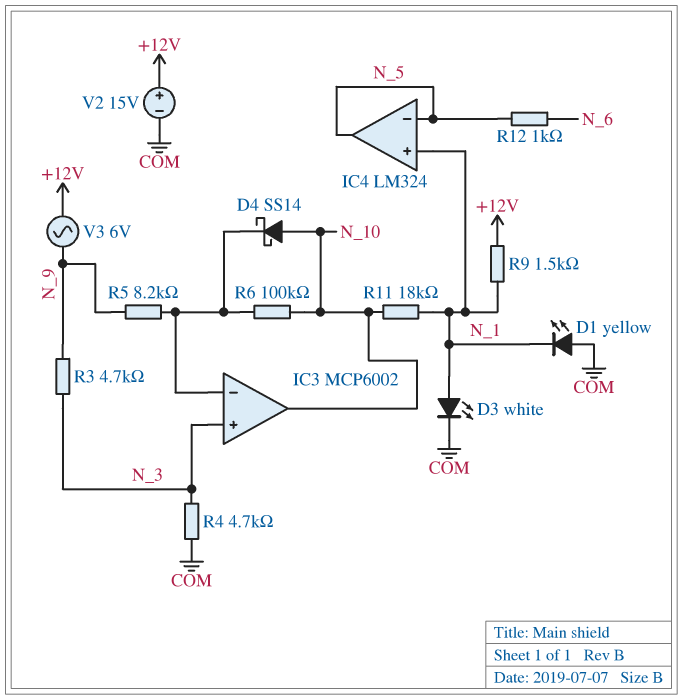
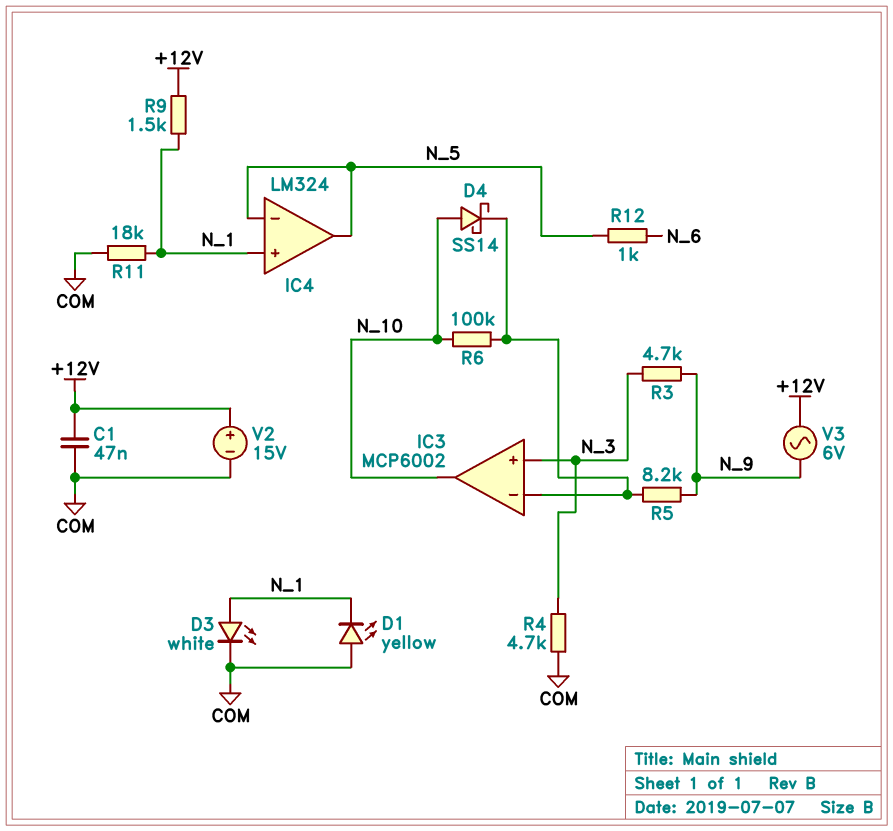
C1: none -> 47nF (+12V, COM)
R11: 18k (N_1, N_10) -> 18k (COM, N_1)

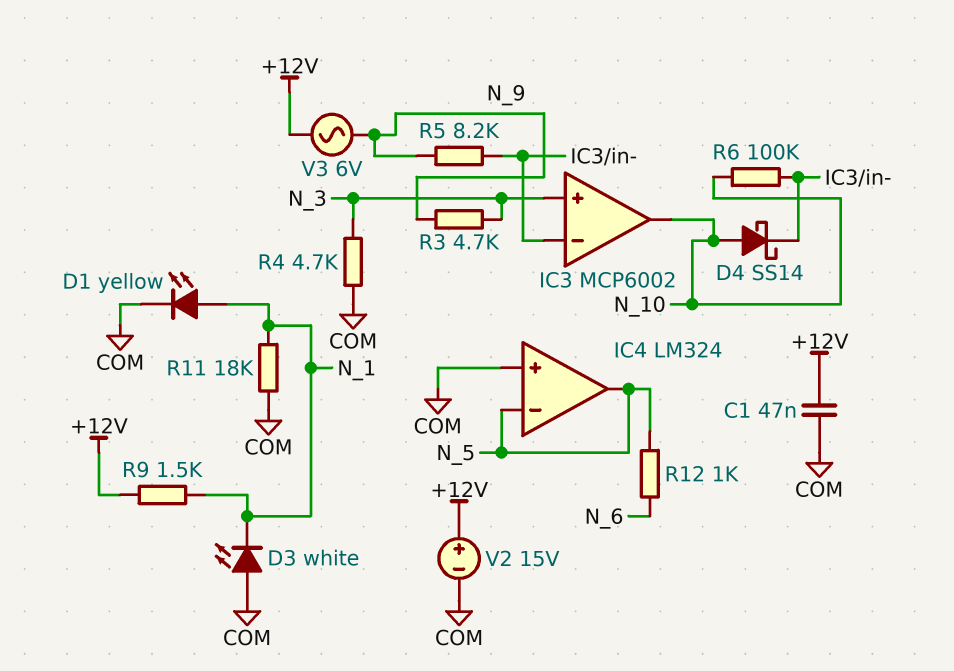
D1: LED yellow (A COM, K N_1) -> LED yellow (A N_1, K COM)
D3: LED white (A N_1, K COM) -> LED white (A COM, K N_1)
IC4 pin in+: N_1 -> COM

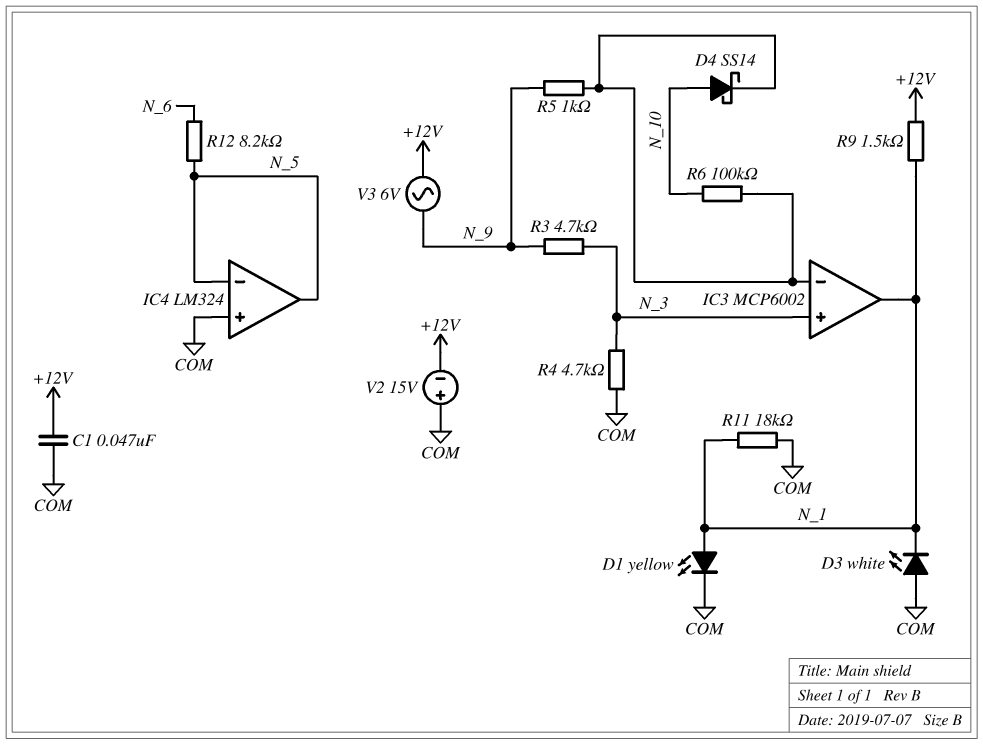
IC3 pin out: N_10 -> N_1
R5: 8.2k (IC3/in-, N_9) -> 1k (IC3/in-, N_9)
R12: 1k (N_5, N_6) -> 8.2k (N_5, N_6)
V2: 15V (plus +12V, minus COM) -> 15V (plus COM, minus +12V)

